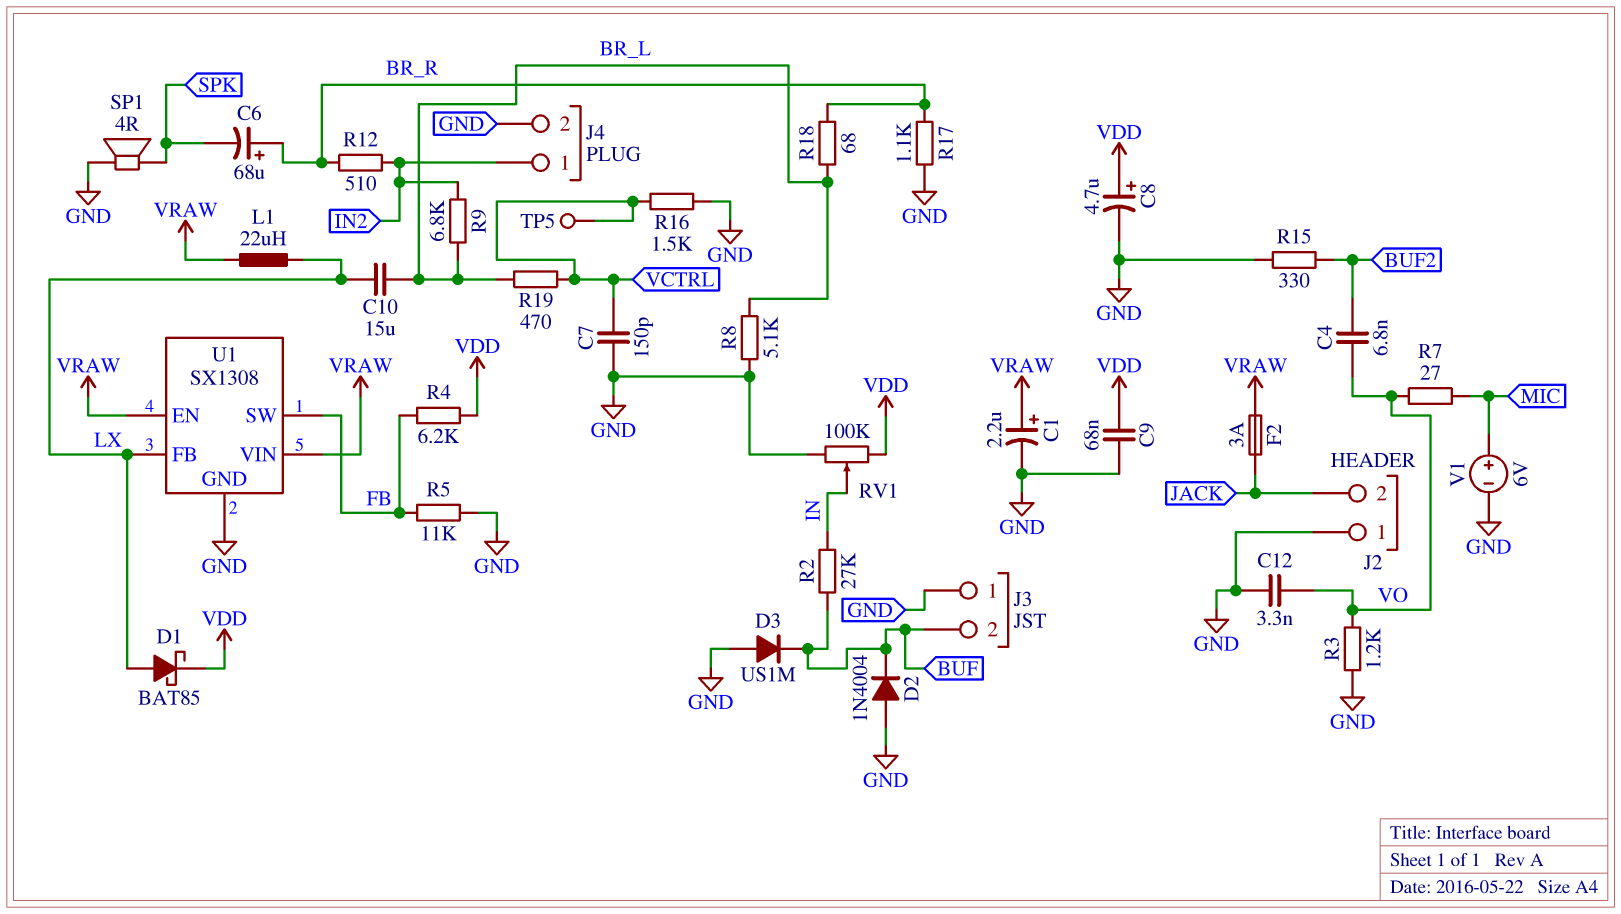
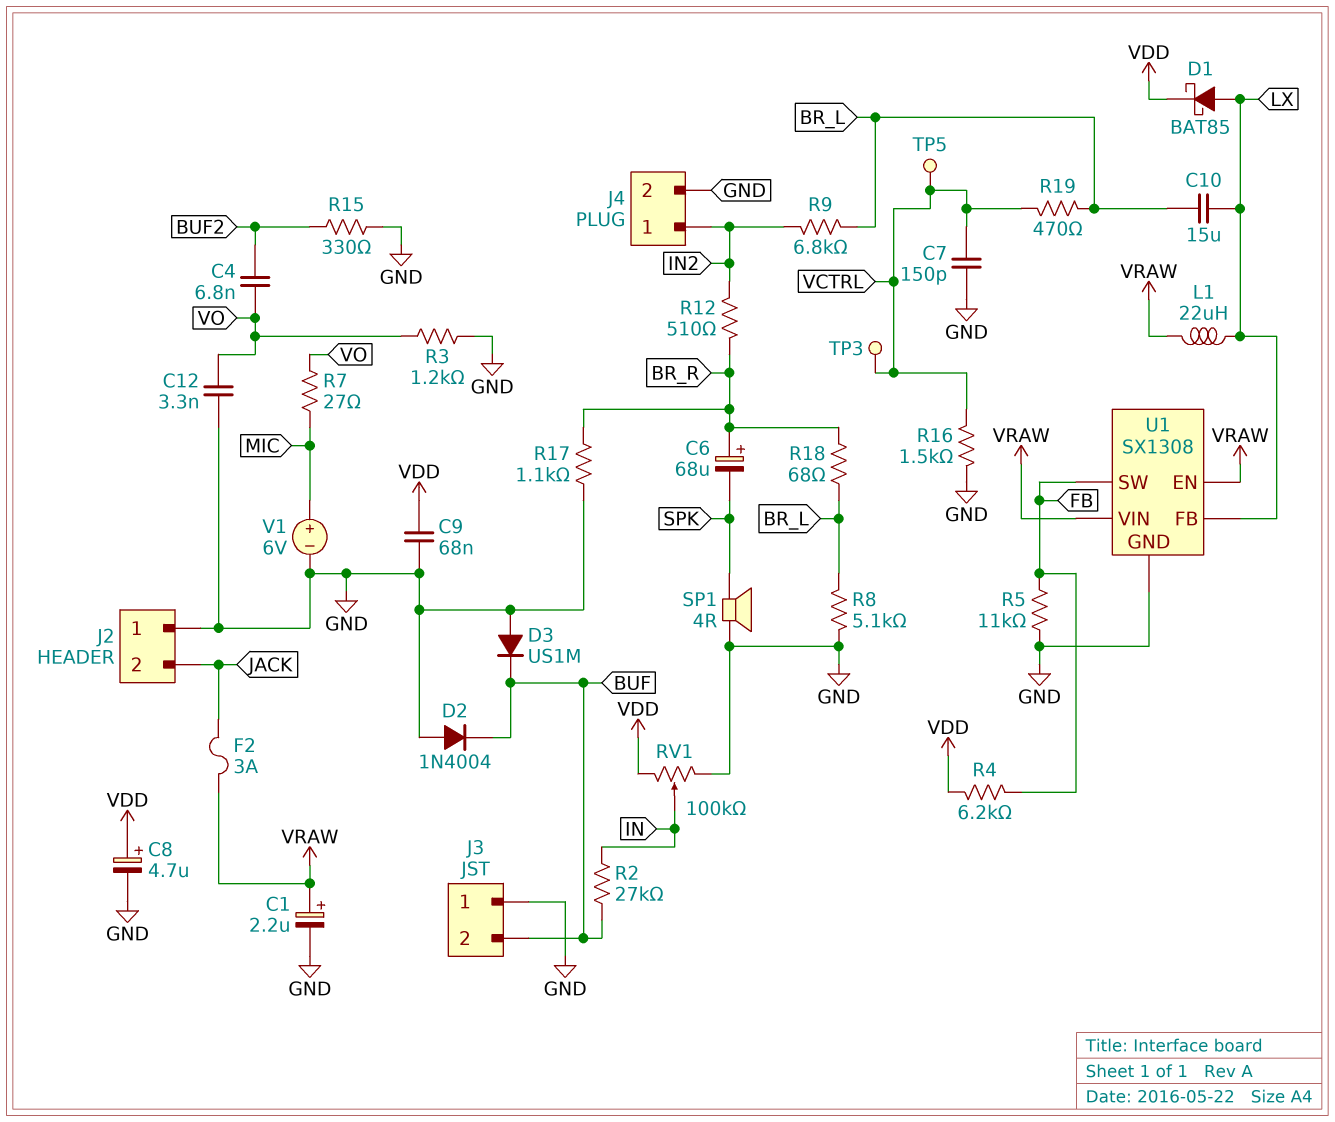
TP3: none -> test point (VCTRL)

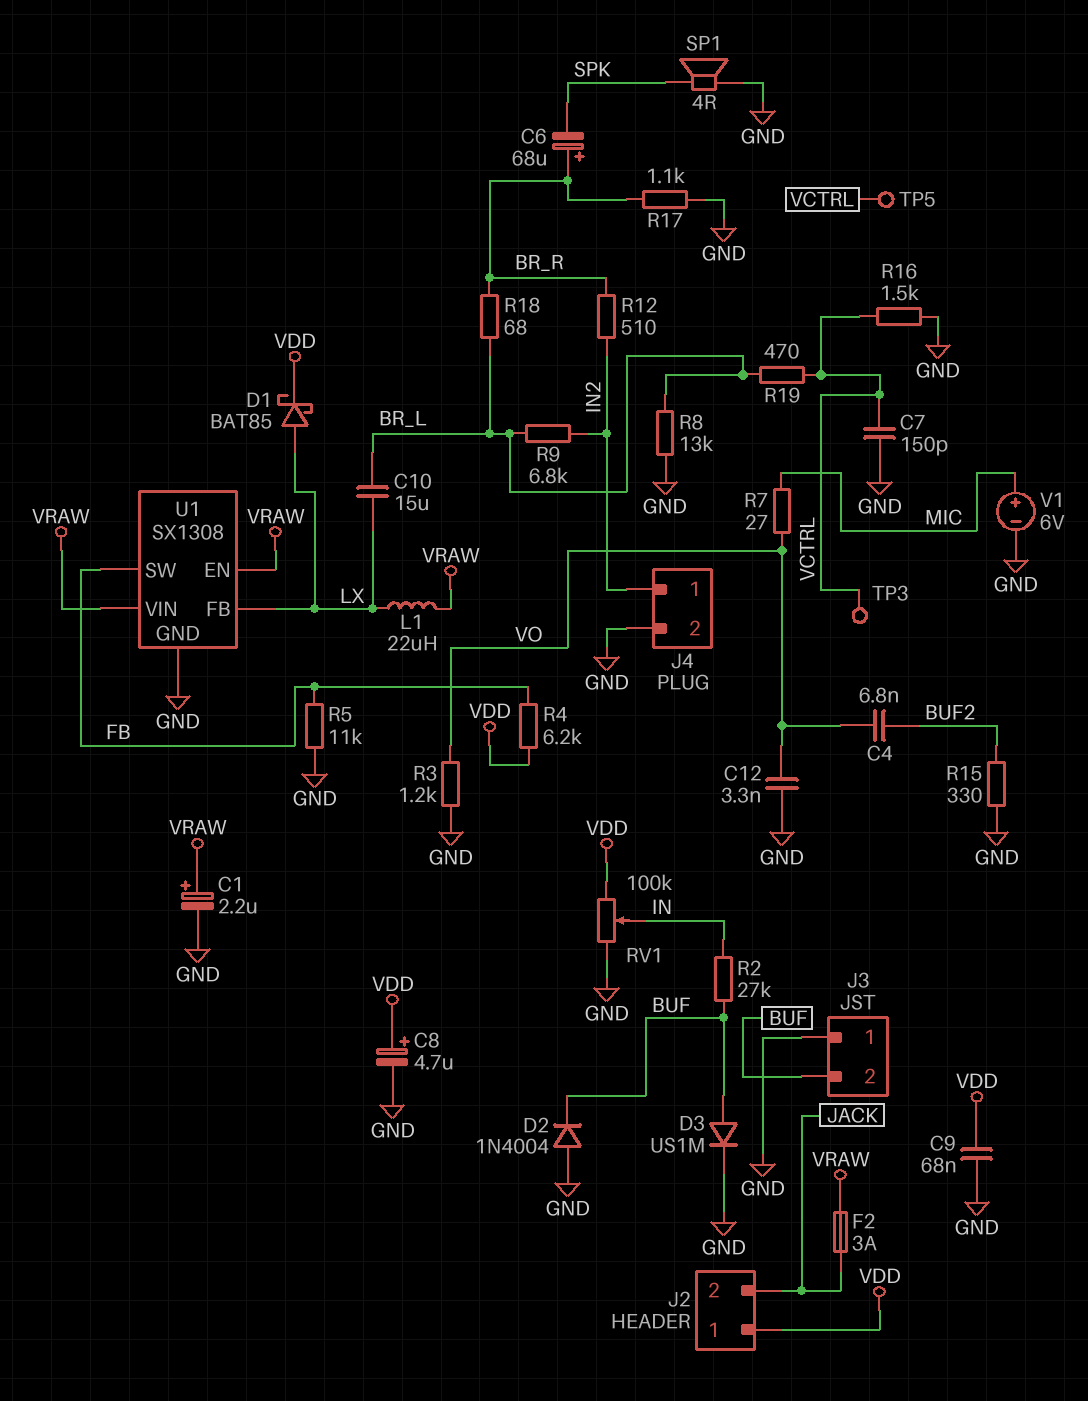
D3: diode US1M (A GND, K BUF) -> diode US1M (A BUF, K GND)
J2 pin 1: GND -> VDD
R8: 5.1k (BR_L, GND) -> 13k (BR_L, GND)

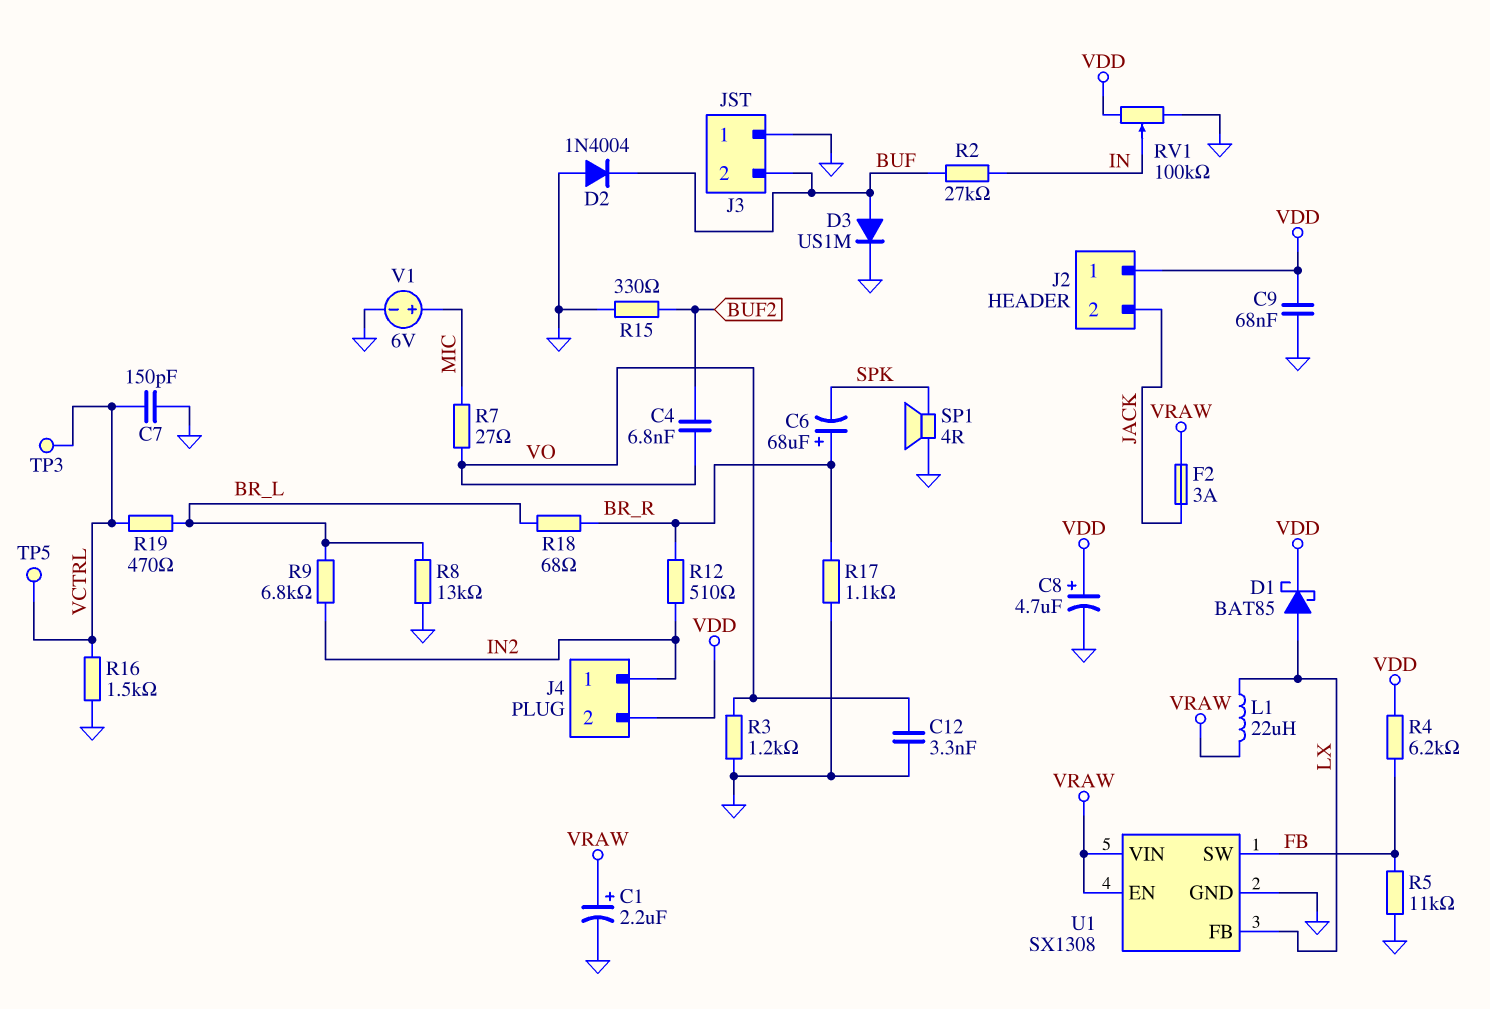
C10: 15uF (BR_L, LX) -> none
J4 pin 2: GND -> VDD

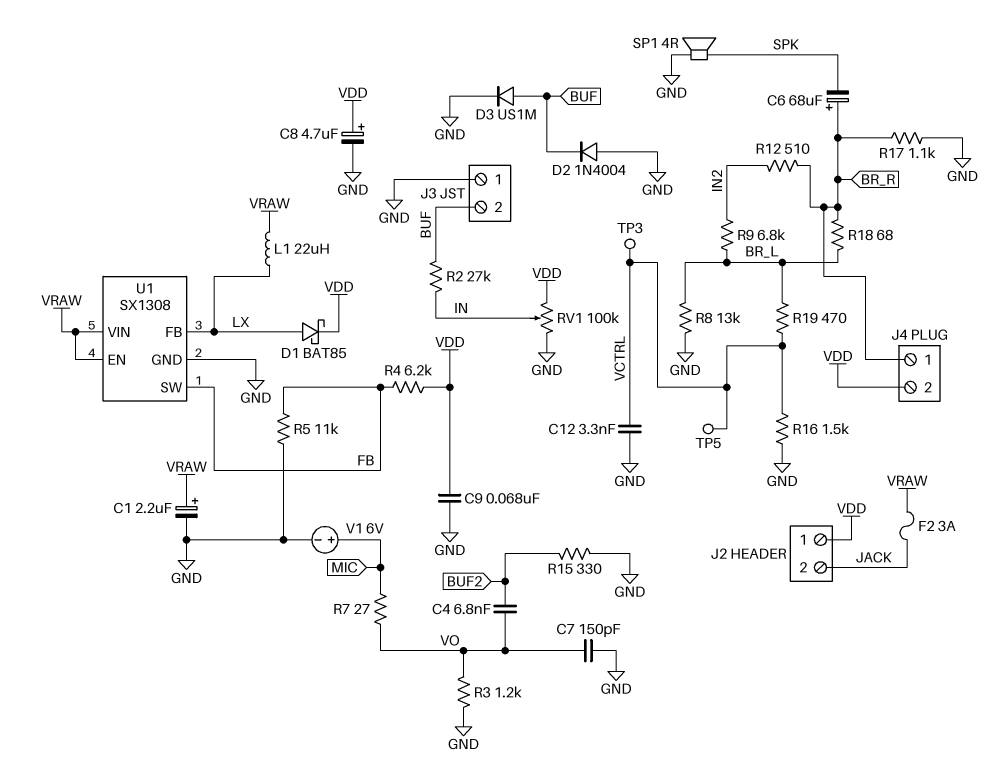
C7: 150pF (GND, VCTRL) -> 150pF (GND, VO)
C12: 3.3nF (GND, VO) -> 3.3nF (GND, VCTRL)
J4 pin 1: IN2 -> BR_R

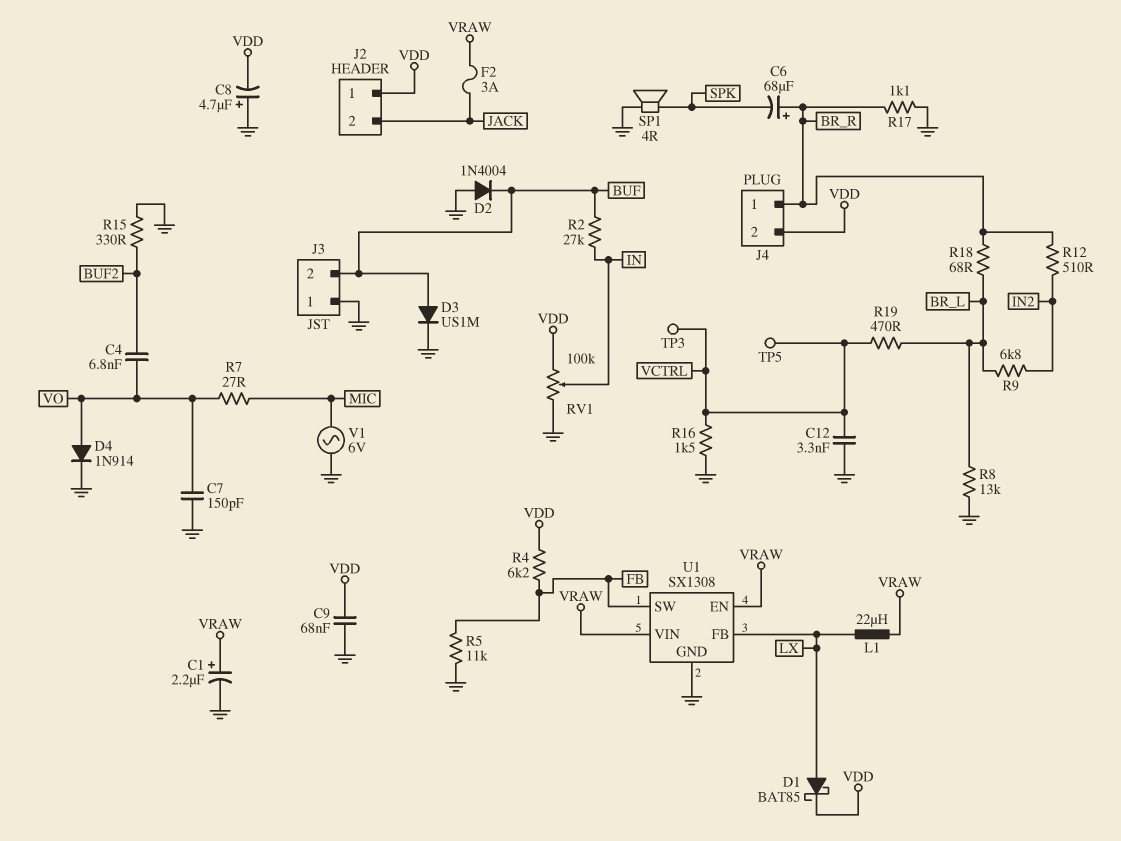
C8: 4.7uF (plus VDD, minus GND) -> 4.7uF (plus GND, minus VDD)
D4: none -> diode 1N914 (A VO, K GND)
R3: 1.2k (GND, VO) -> none
V1: 6V (plus MIC, minus GND) -> AC 6V (GND, MIC)

